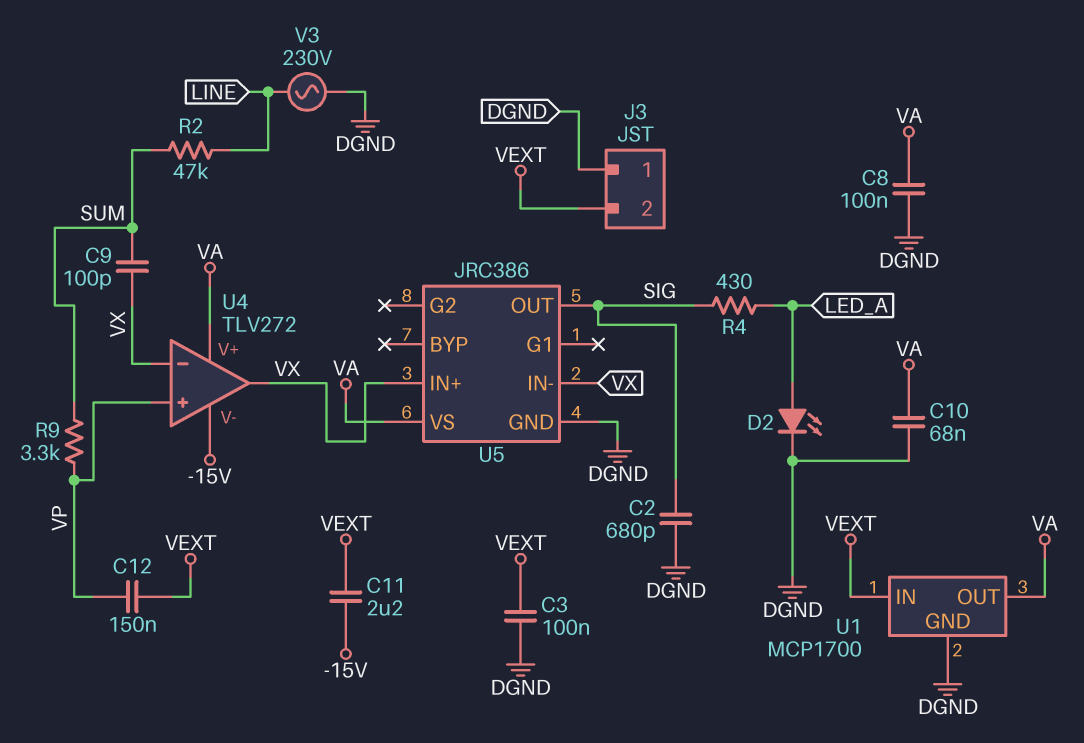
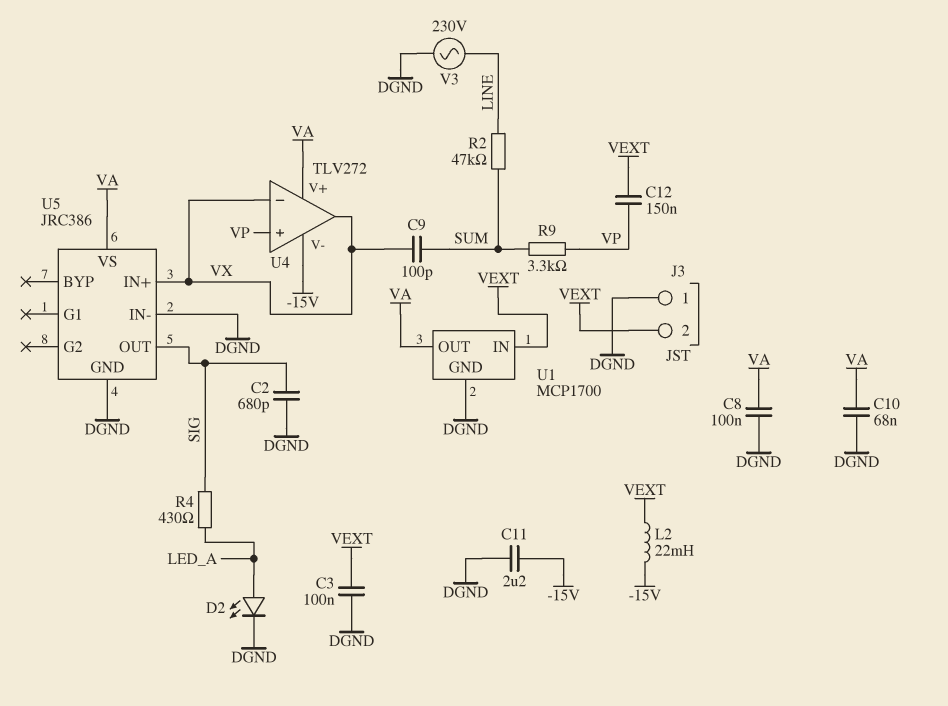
C11: 2.2uF (-15V, VEXT) -> 2.2uF (-15V, DGND)
L2: none -> 22mH (-15V, VEXT)
U5 pin IN-: VX -> DGND

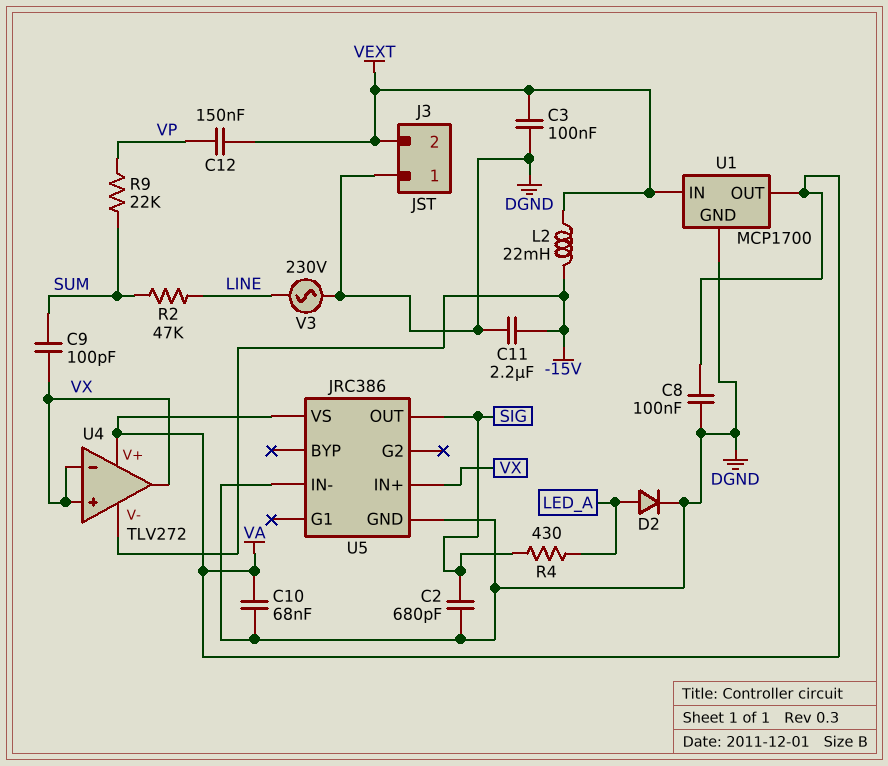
D2: LED (A LED_A, K DGND) -> diode (A LED_A, K DGND)
R9: 3.3k (SUM, VP) -> 22k (SUM, VP)
U4 pin in+: VP -> VX

